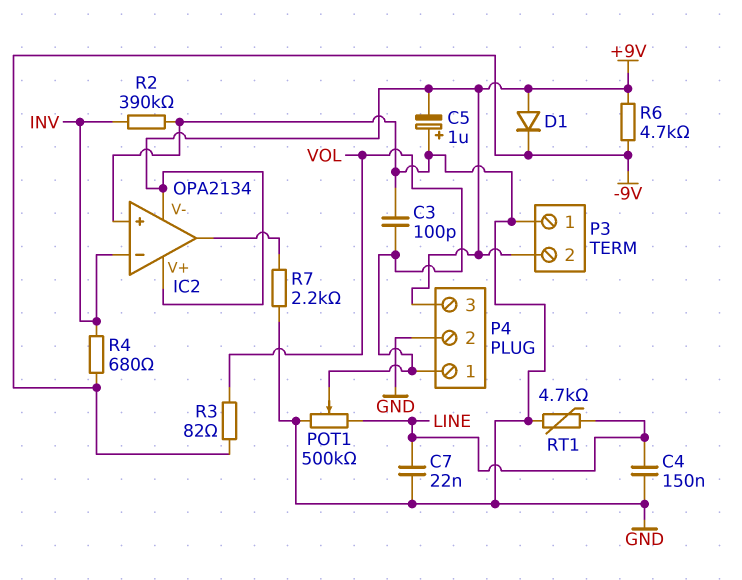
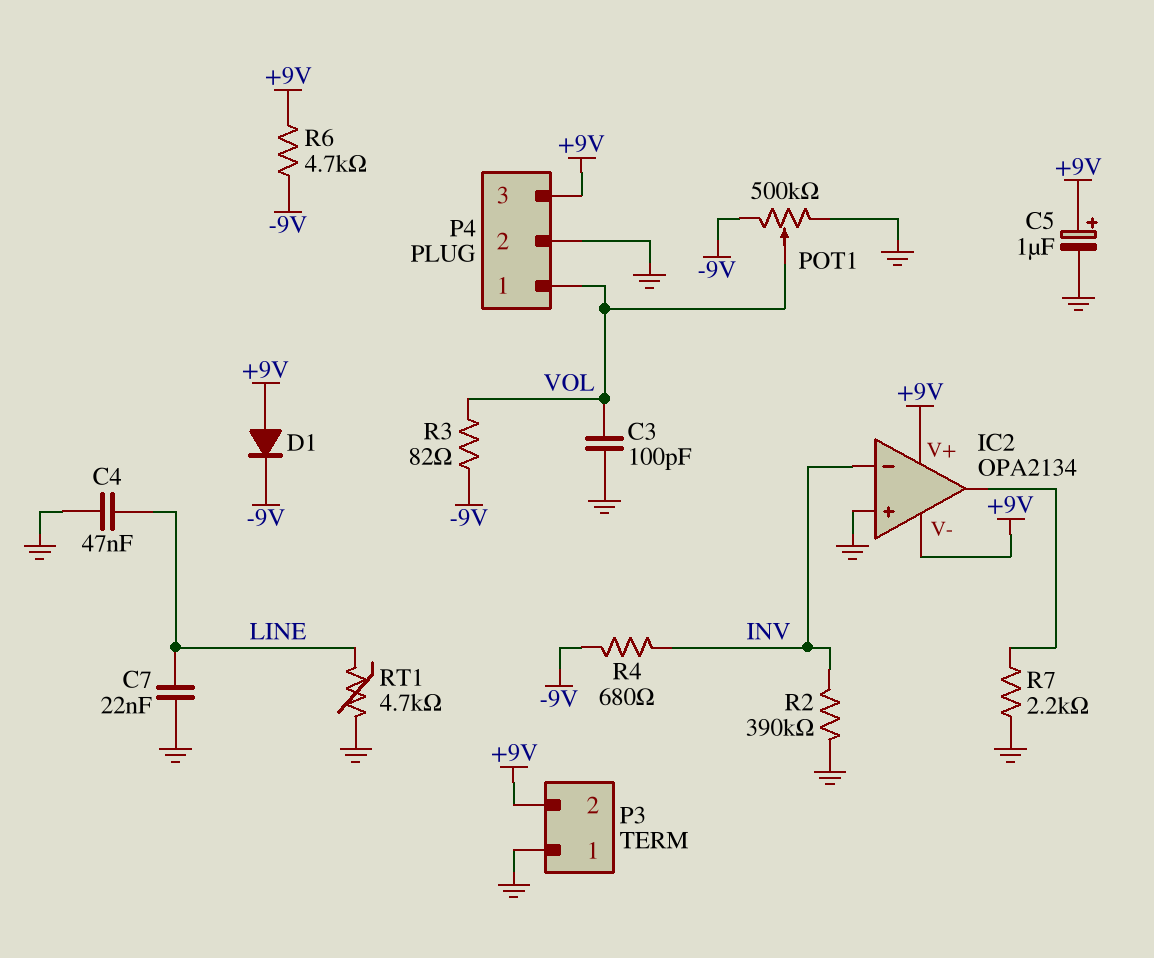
C4: 150nF (GND, LINE) -> 47nF (GND, LINE)
C5: 1uF (plus GND, minus +9V) -> 1uF (plus +9V, minus GND)
POT1: 500k (GND, LINE, wiper VOL) -> 500k (-9V, GND, wiper VOL)

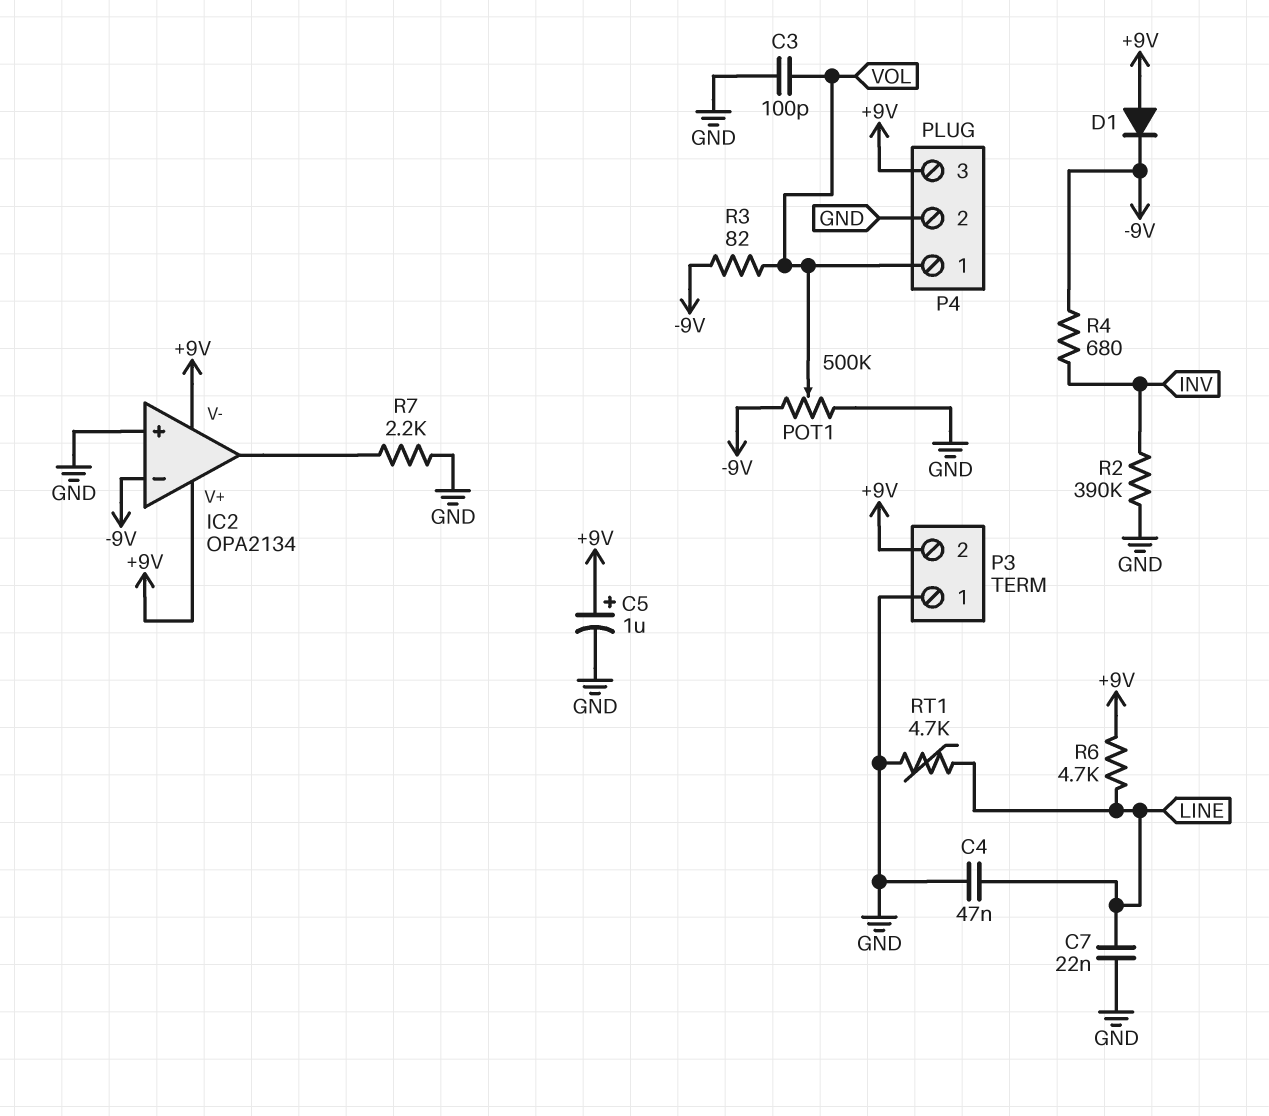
IC2 pin in-: INV -> -9V
R6: 4.7k (+9V, -9V) -> 4.7k (+9V, LINE)

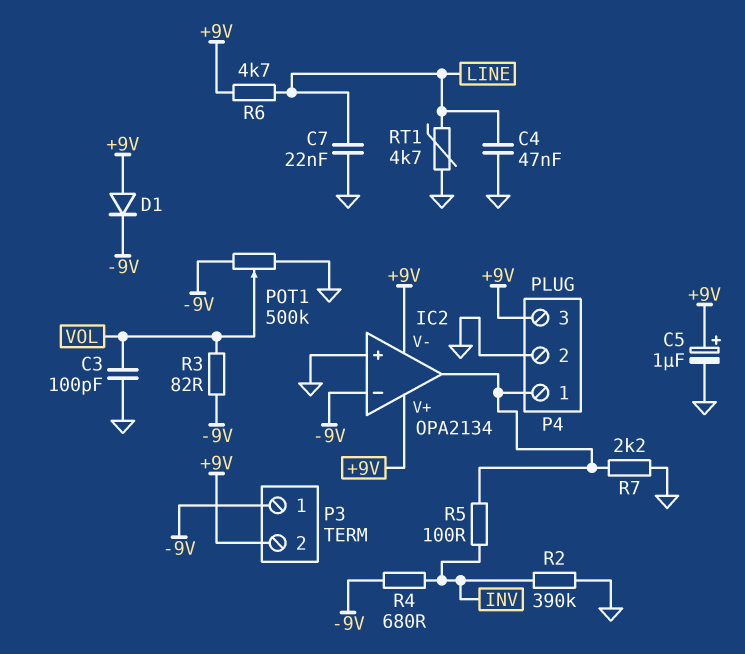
P3 pin 1: GND -> -9V
P4 pin 1: VOL -> IC2/out
R5: none -> 100 (IC2/out, INV)

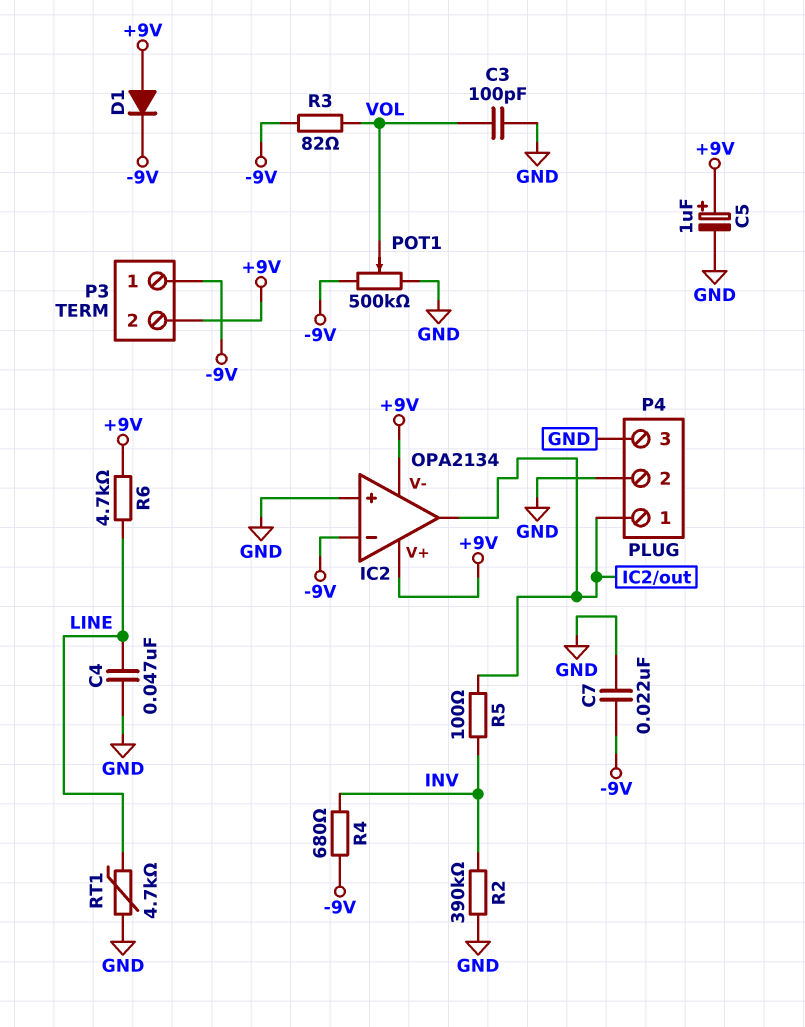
C7: 22nF (GND, LINE) -> 22nF (-9V, GND)
P4 pin 3: +9V -> GND
R7: 2.2k (GND, IC2/out) -> none

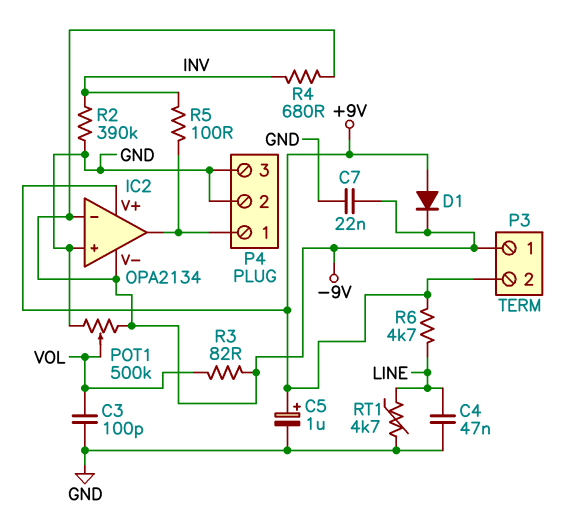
IC2 pin V-: +9V -> -9V

